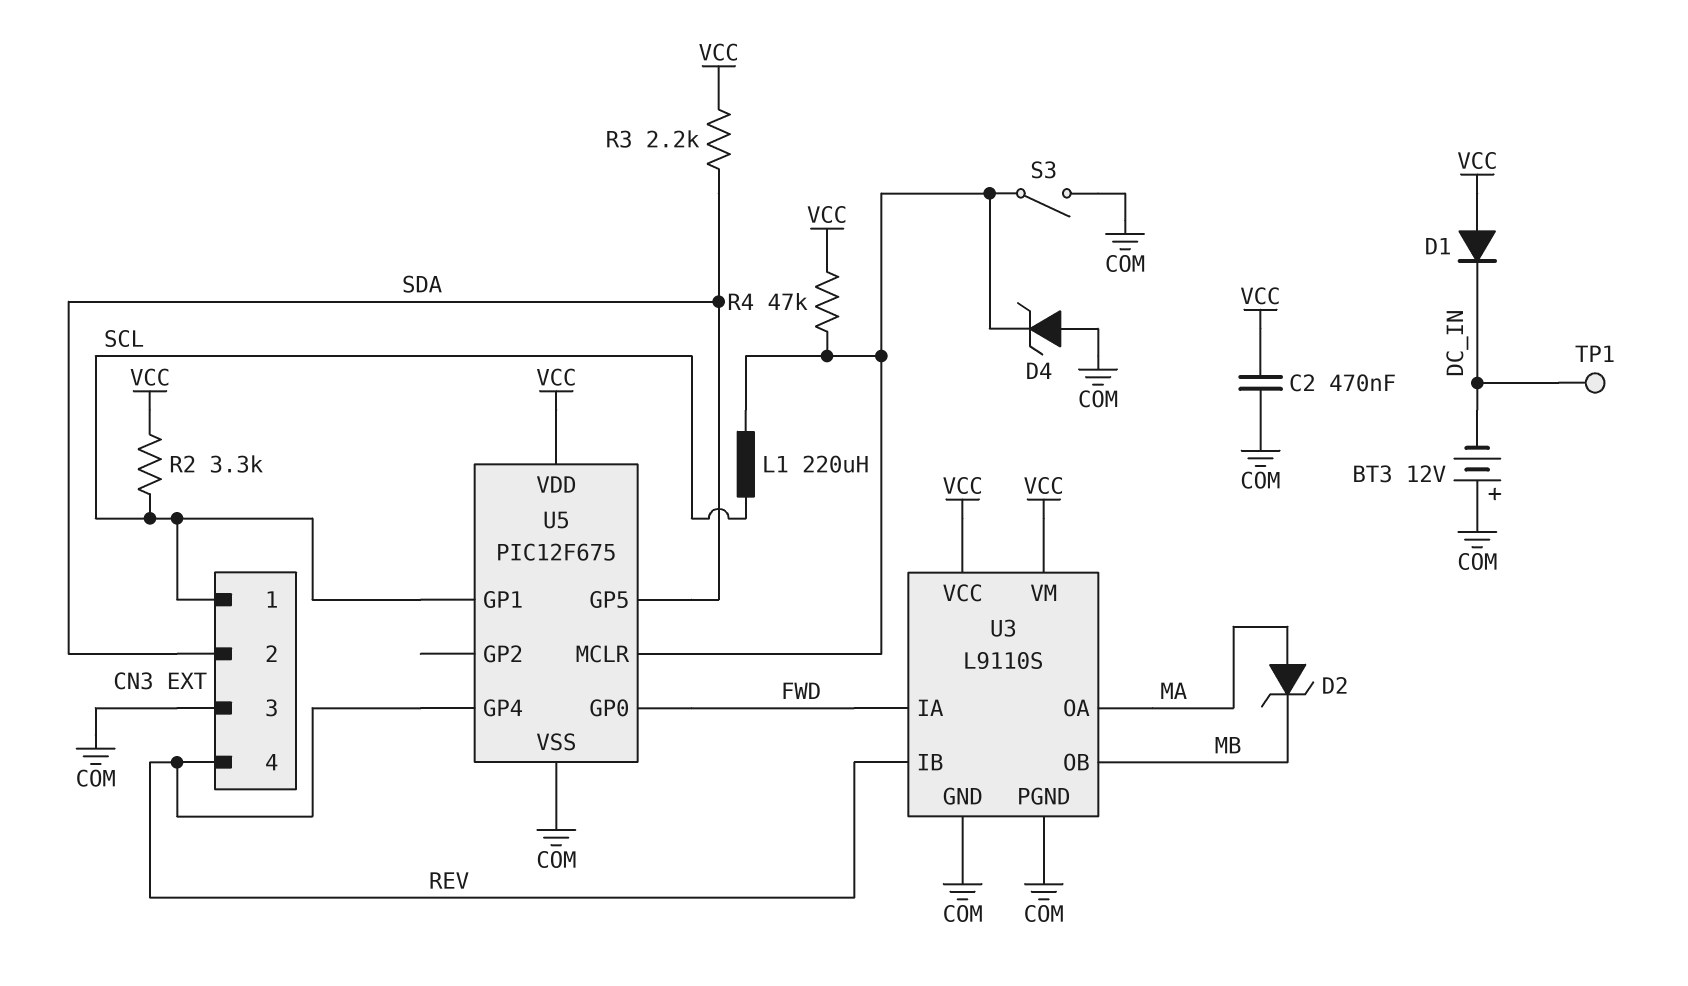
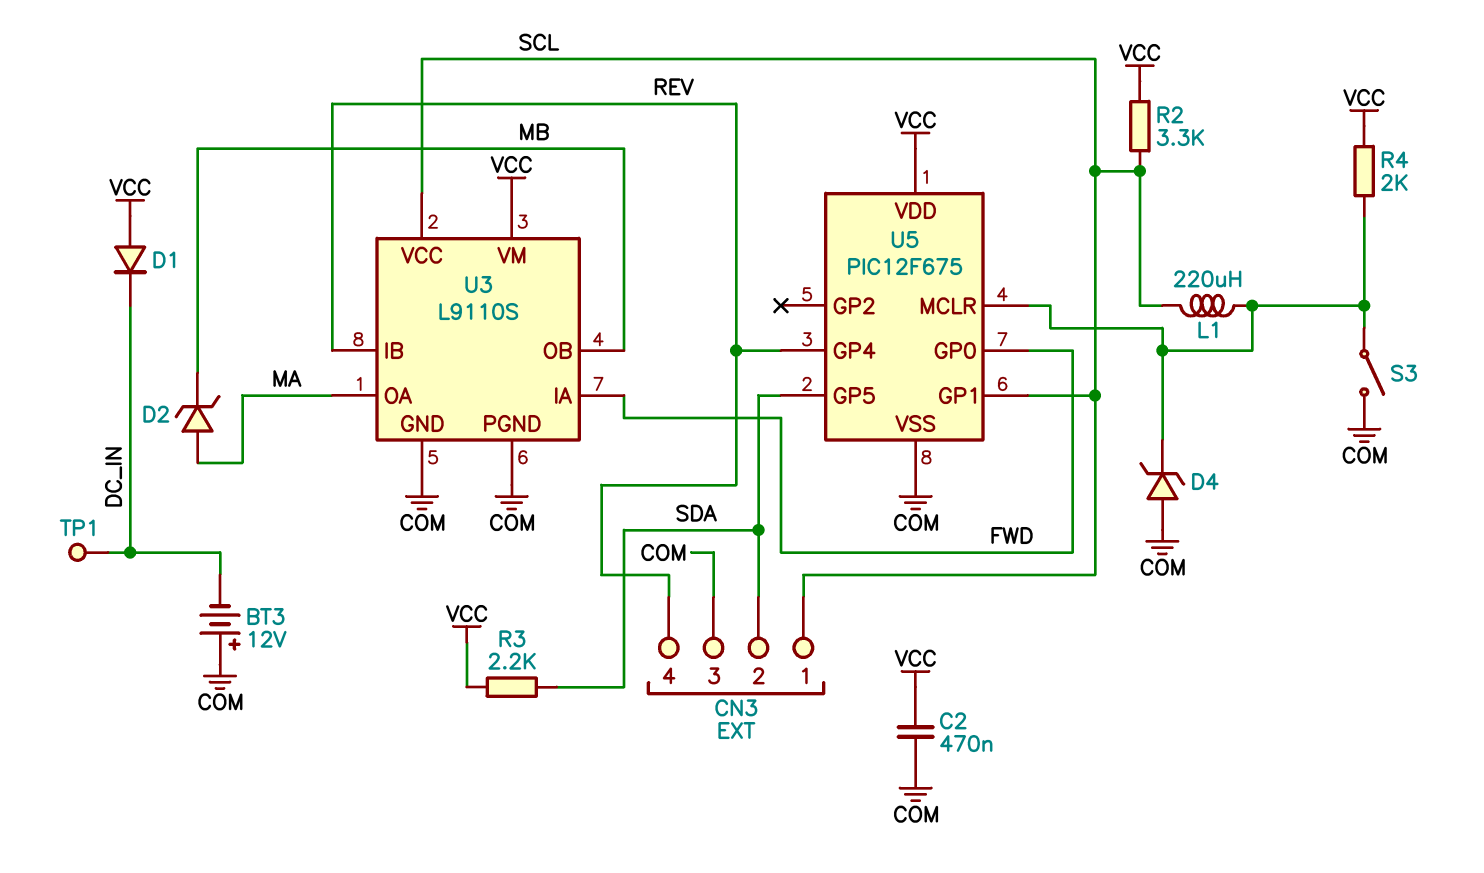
R4: 47k (U5/MCLR, VCC) -> 2k (U5/MCLR, VCC)
U3 pin VCC: VCC -> SCL

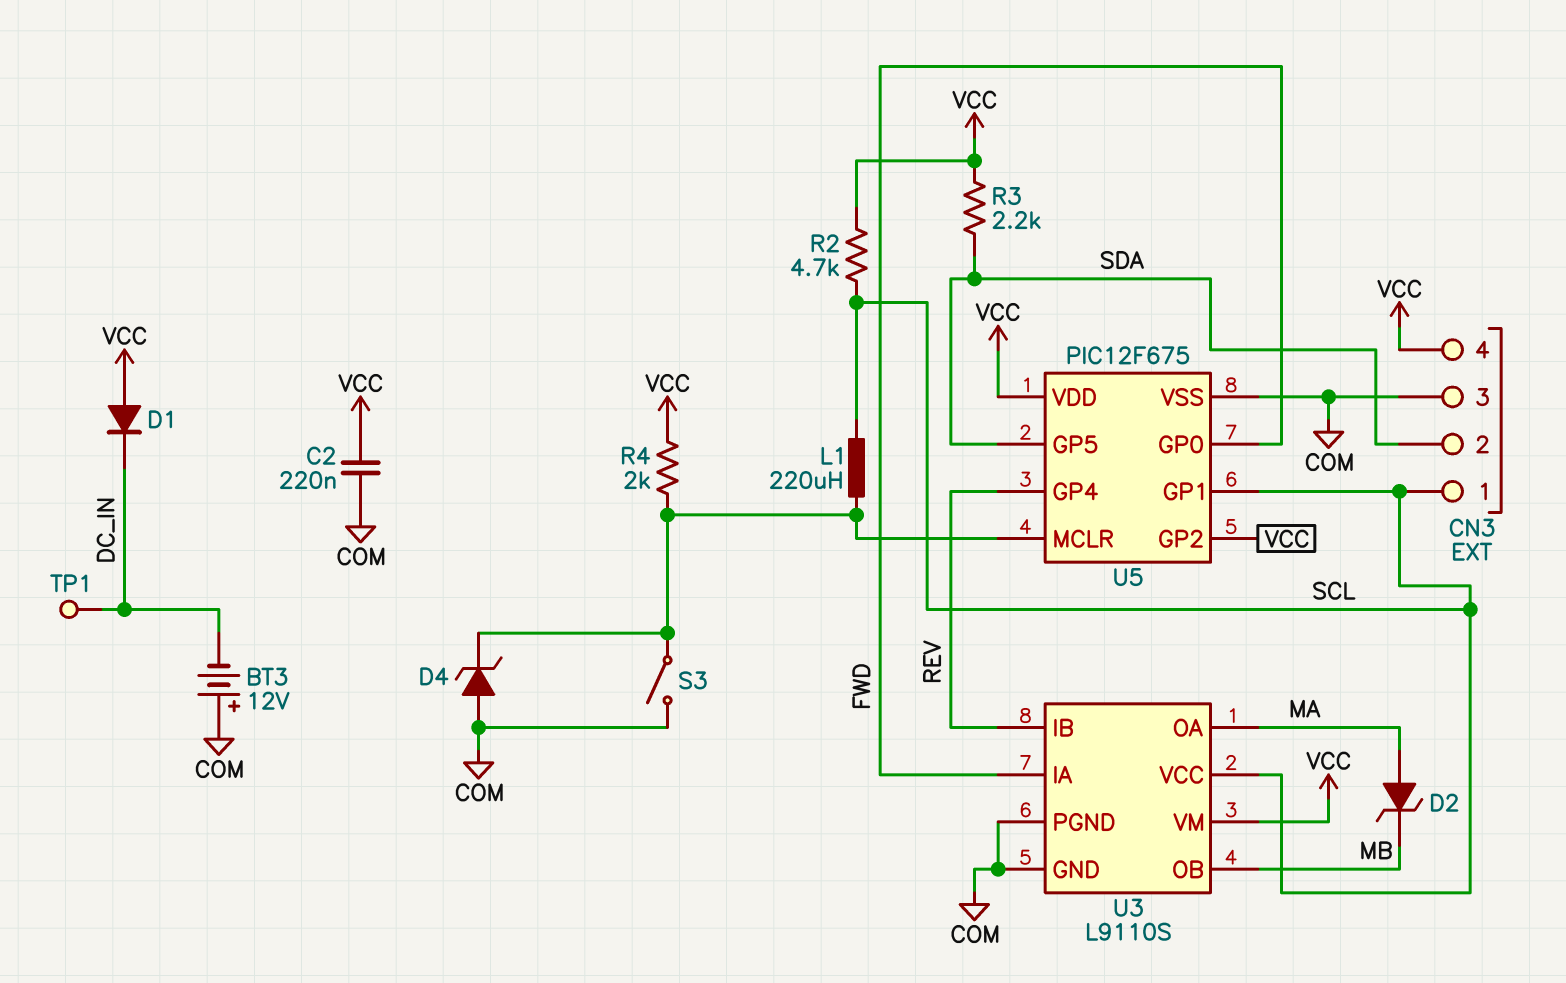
C2: 470nF (COM, VCC) -> 220nF (COM, VCC)
CN3 pin 4: REV -> VCC
R2: 3.3k (SCL, VCC) -> 4.7k (SCL, VCC)
U5 pin GP2: none -> VCC

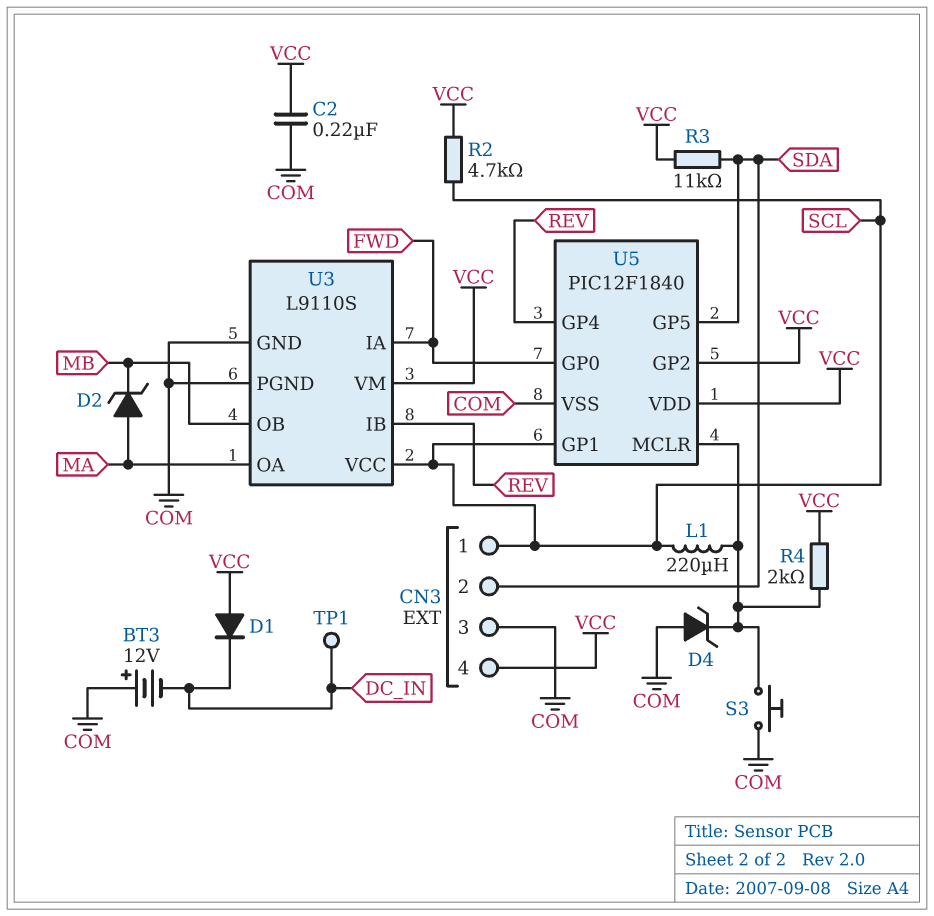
R3: 2.2k (SDA, VCC) -> 11k (SDA, VCC)
S3: switch (COM, U5/MCLR) -> button (COM, U5/MCLR)
U5: PIC12F675 -> PIC12F1840

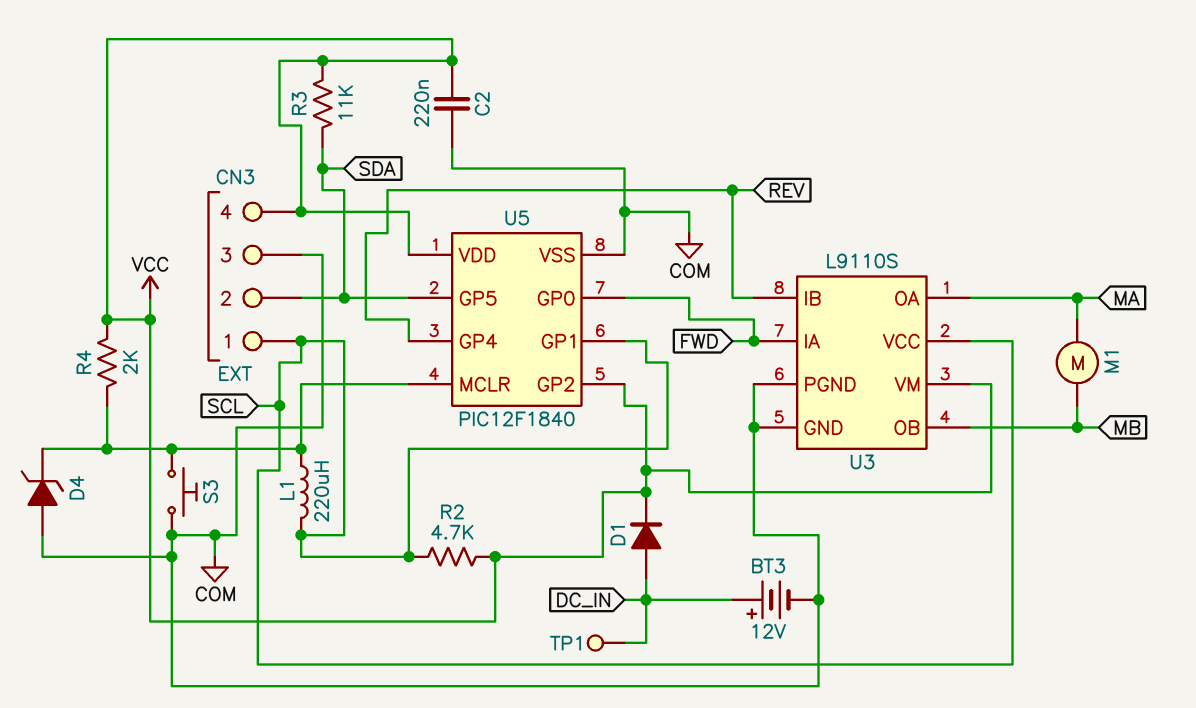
BT3: 12V (plus COM, minus DC_IN) -> 12V (plus DC_IN, minus COM)
D1: diode (A VCC, K DC_IN) -> diode (A DC_IN, K VCC)
D2: zener (A MA, K MB) -> none
M1: none -> motor (MA, MB)

